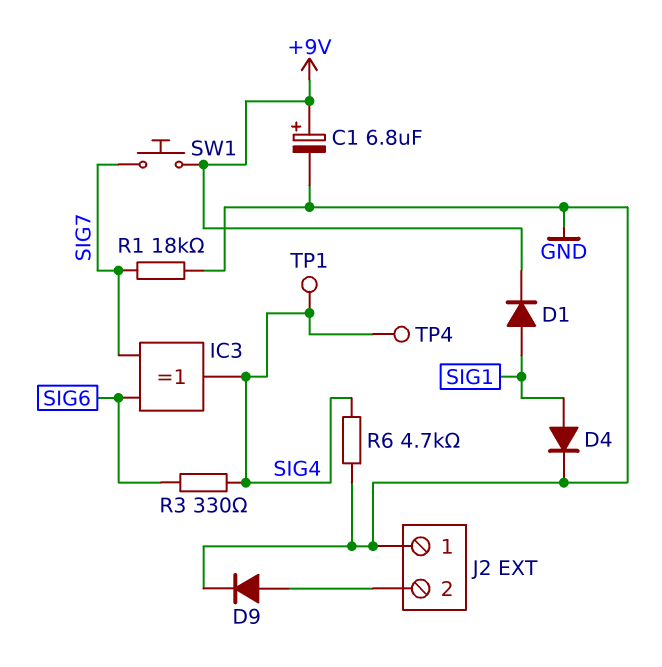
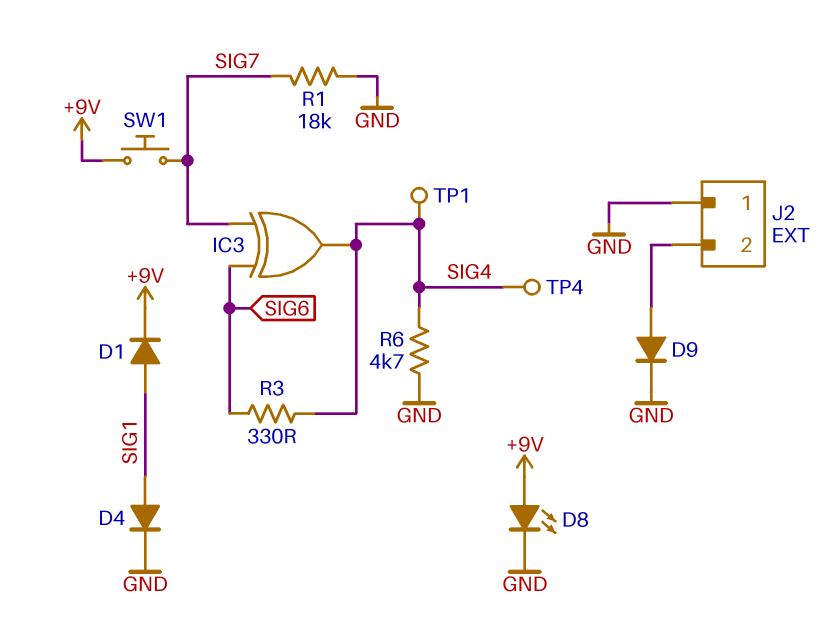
C1: 6.8uF (plus +9V, minus GND) -> none
D8: none -> LED (A +9V, K GND)

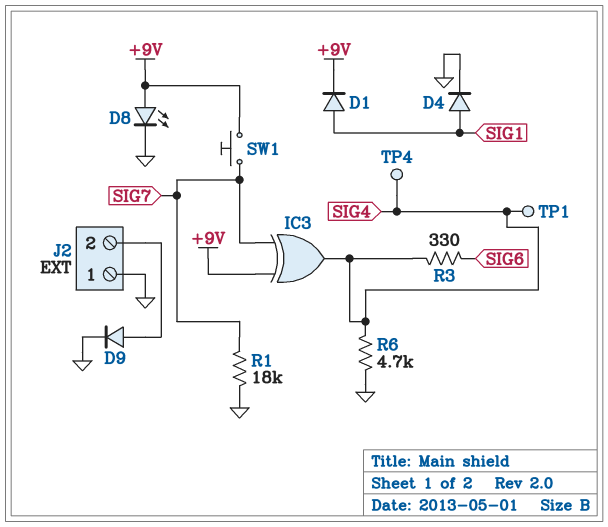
IC3: XOR (in SIG6, in SIG7, out SIG4) -> XOR (in +9V, in SIG7, out SIG4)

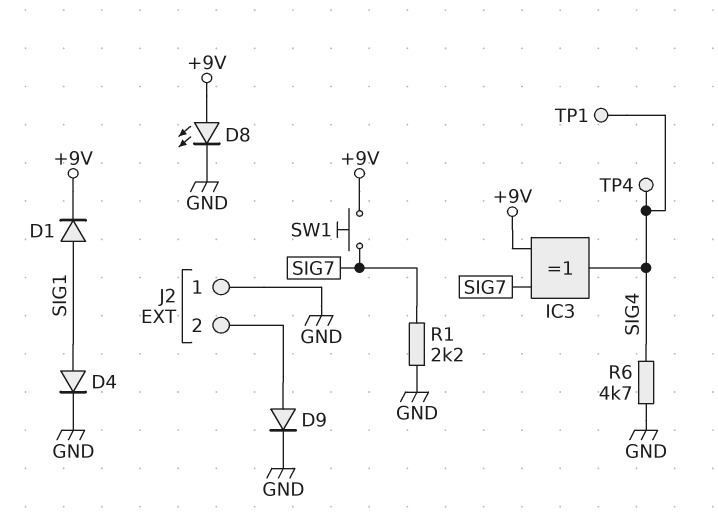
R1: 18k (GND, SIG7) -> 2.2k (GND, SIG7)
R3: 330 (SIG4, SIG6) -> none

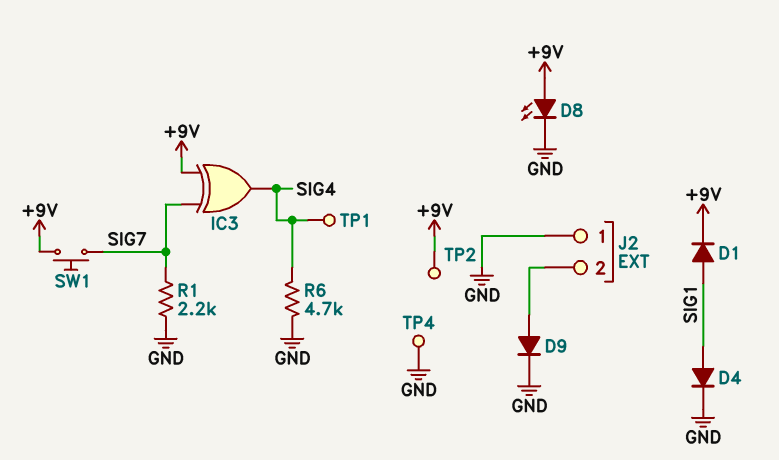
TP2: none -> test point (+9V)
TP4: test point (SIG4) -> test point (GND)

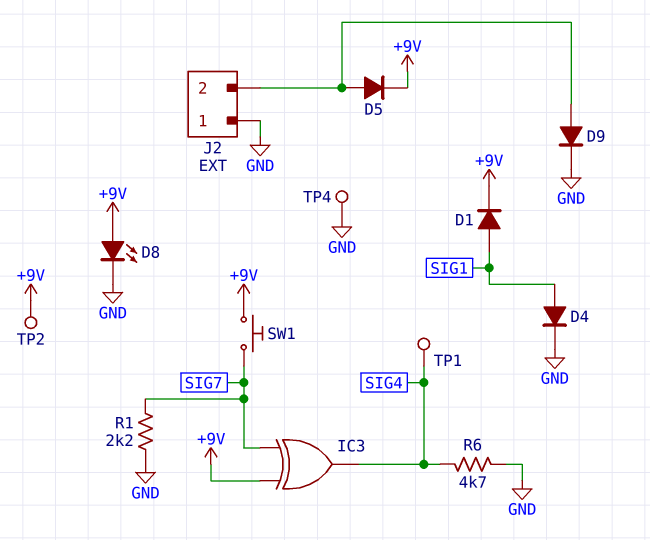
D5: none -> diode (A J2/2, K +9V)

